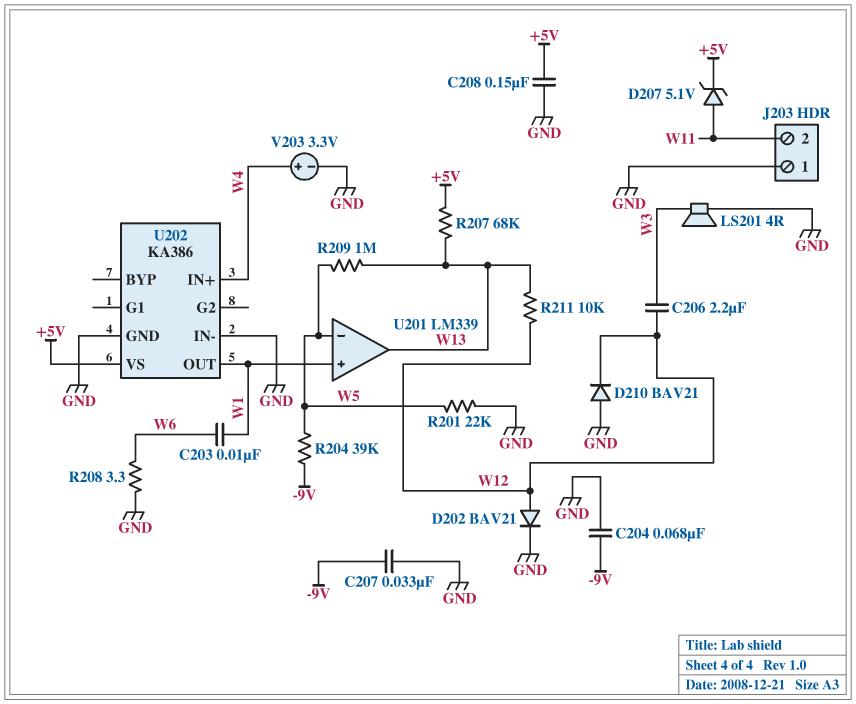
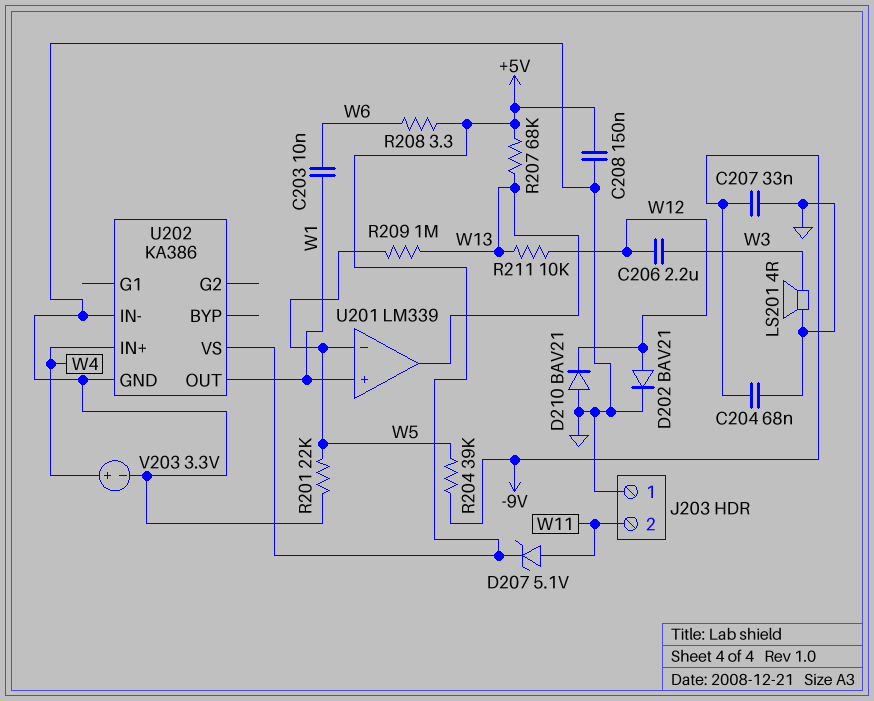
R208: 3.3 (GND, W6) -> 3.3 (+5V, W6)

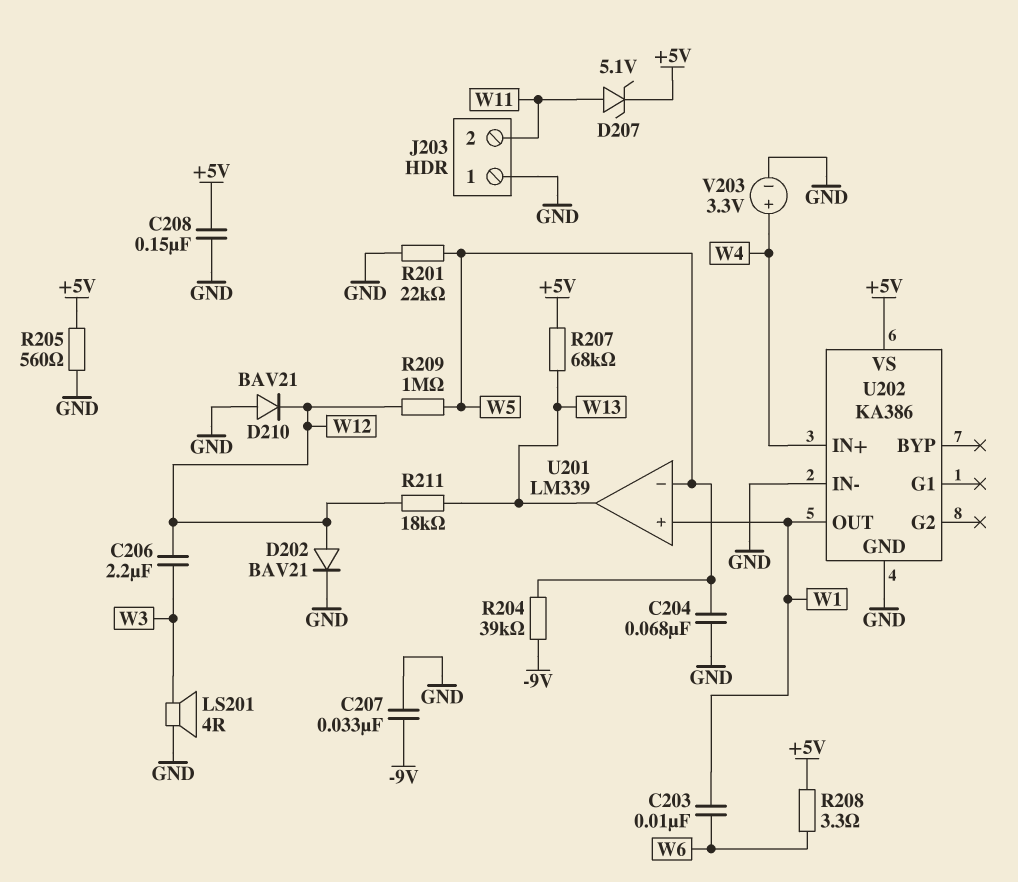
C204: 68nF (-9V, GND) -> 68nF (GND, W5)
R205: none -> 560 (+5V, GND)
R209: 1M (W5, W13) -> 1M (W5, W12)
R211: 10k (W12, W13) -> 18k (W12, W13)

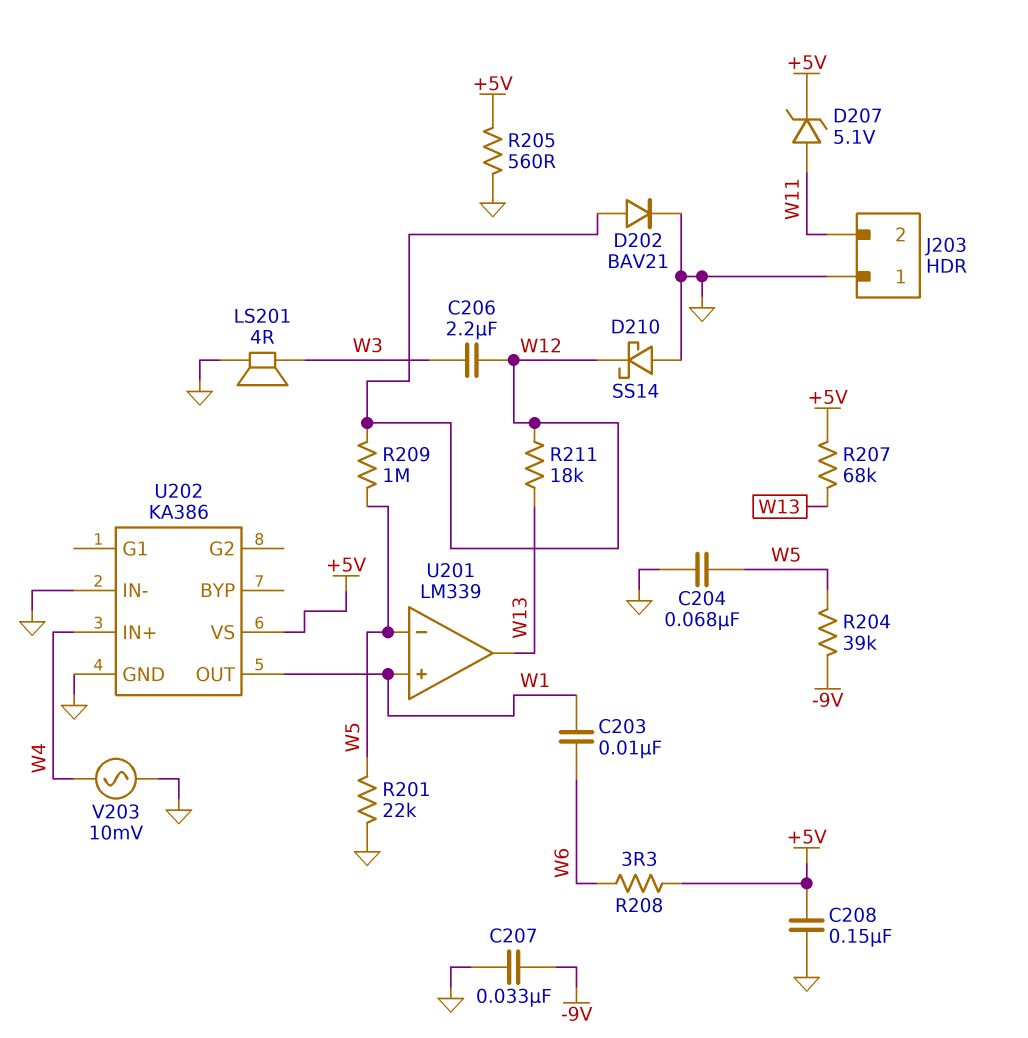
D210: diode BAV21 (A GND, K W12) -> schottky SS14 (A GND, K W12)
V203: 3.3V (plus W4, minus GND) -> AC 10mV (GND, W4)

